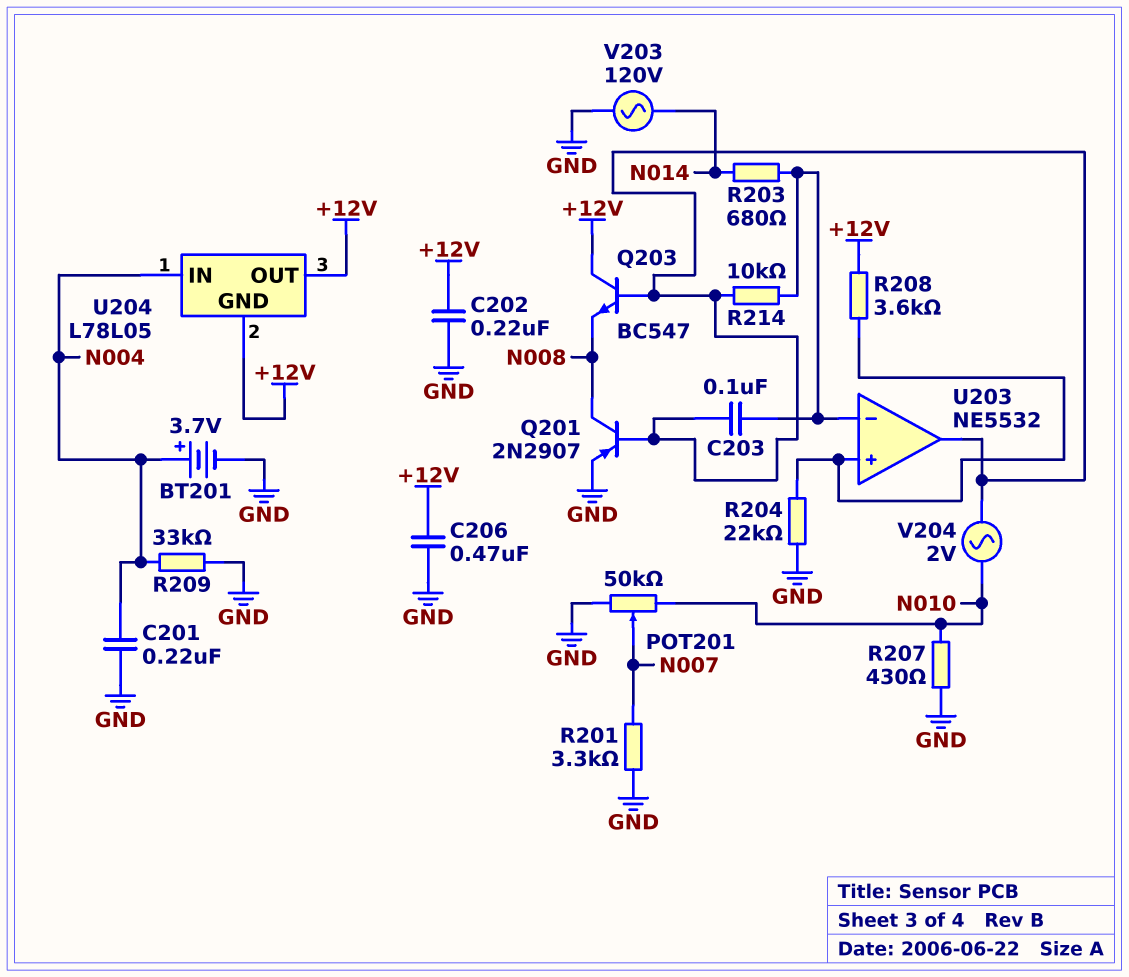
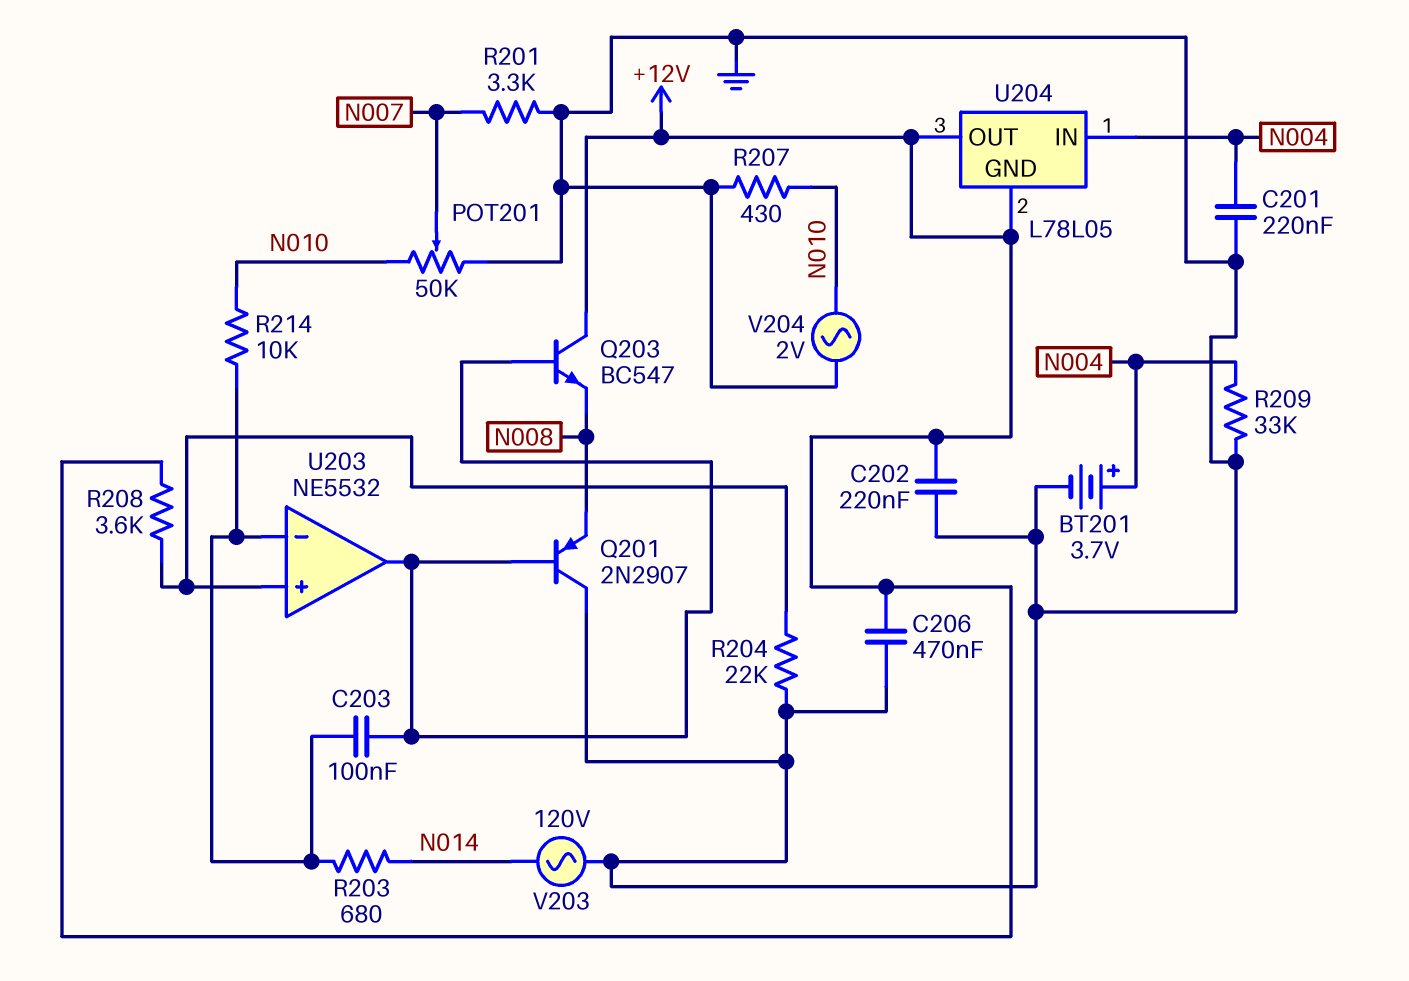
Q201: PNP 2N2907 (B U203/out, C N008, E GND) -> PNP 2N2907 (B U203/out, C GND, E N008)
R214: 10k (U203/in-, U203/out) -> 10k (N010, U203/in-)
V204: AC 2V (N010, U203/out) -> AC 2V (GND, N010)

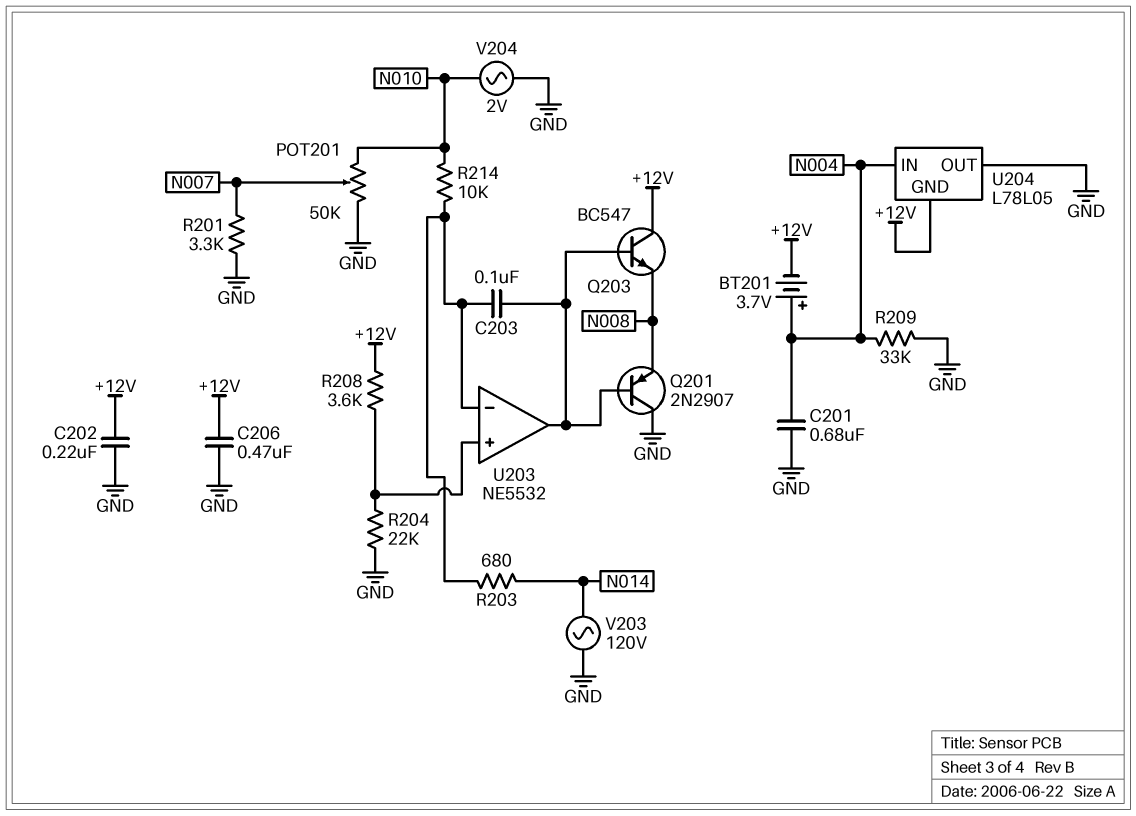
BT201: 3.7V (plus N004, minus GND) -> 3.7V (plus N004, minus +12V)
C201: 220nF (GND, N004) -> 680nF (GND, N004)
R207: 430 (GND, N010) -> none
U204 pin OUT: +12V -> GND

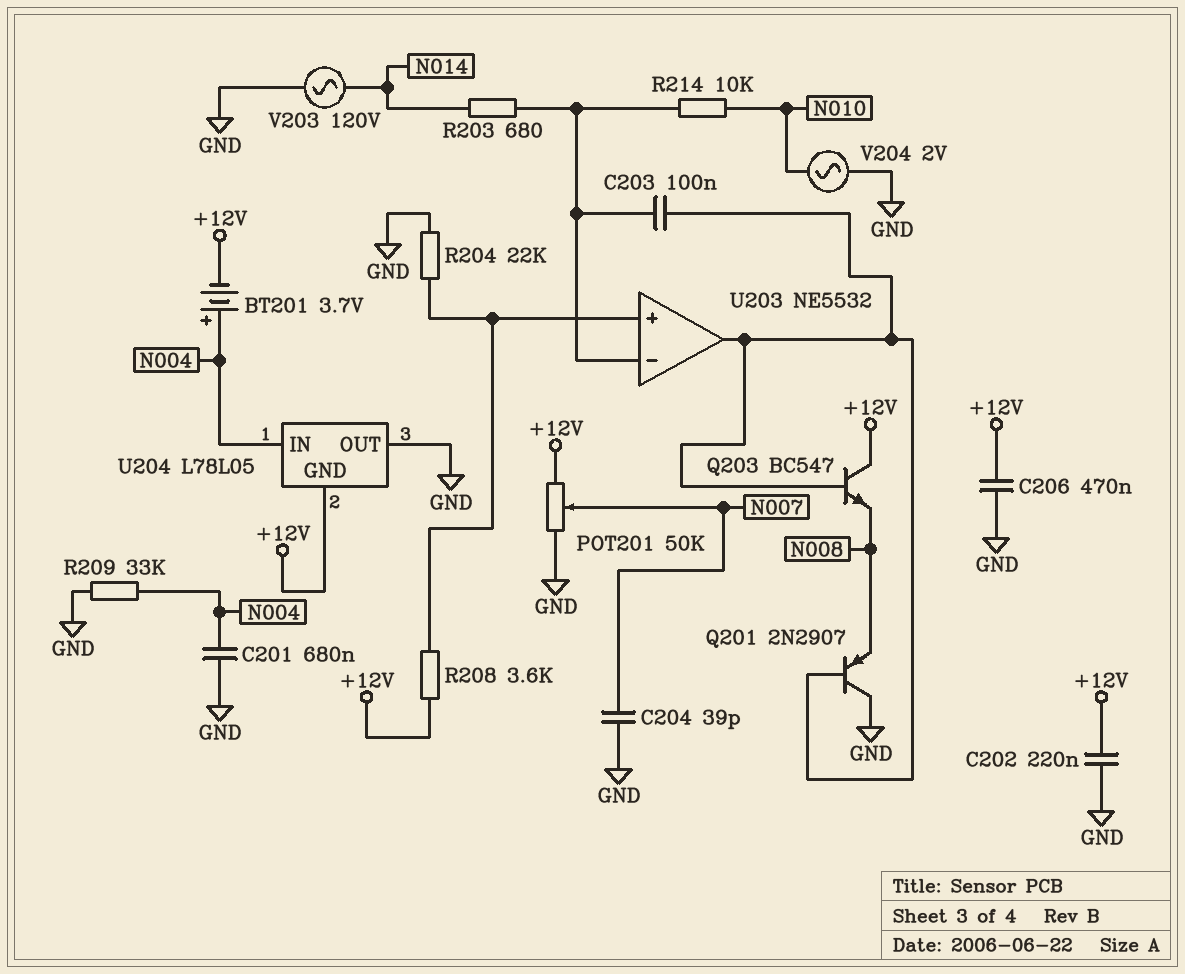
C204: none -> 39pF (GND, N007)
POT201: 50k (GND, N010, wiper N007) -> 50k (+12V, GND, wiper N007)
R201: 3.3k (GND, N007) -> none

